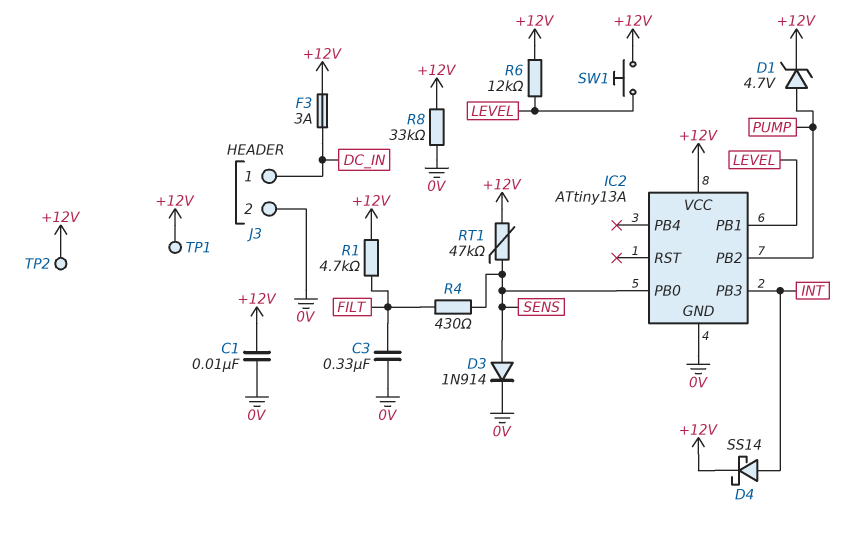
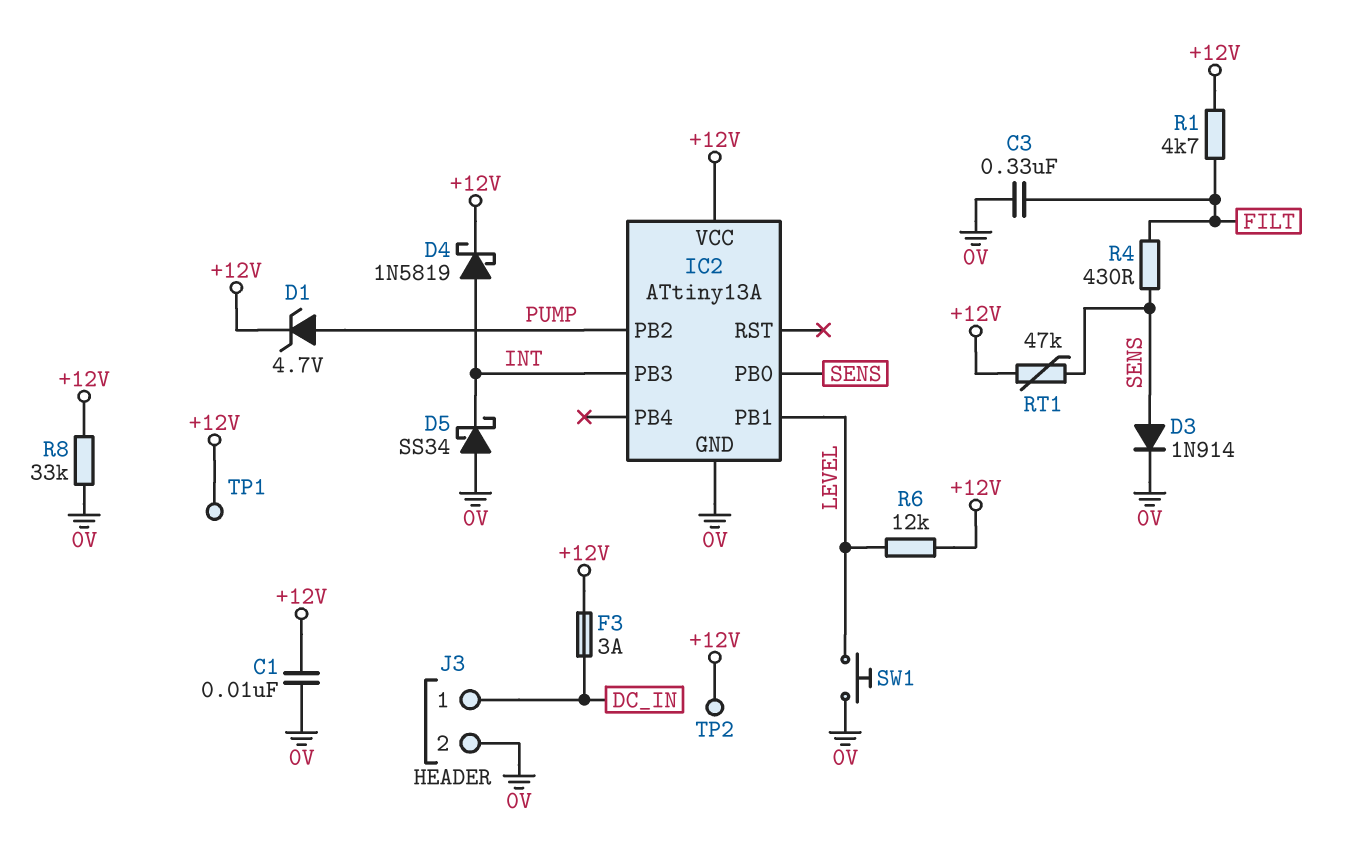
D4: schottky SS14 (A INT, K +12V) -> schottky 1N5819 (A INT, K +12V)
D5: none -> schottky SS34 (A 0V, K INT)
SW1: button (+12V, LEVEL) -> button (0V, LEVEL)

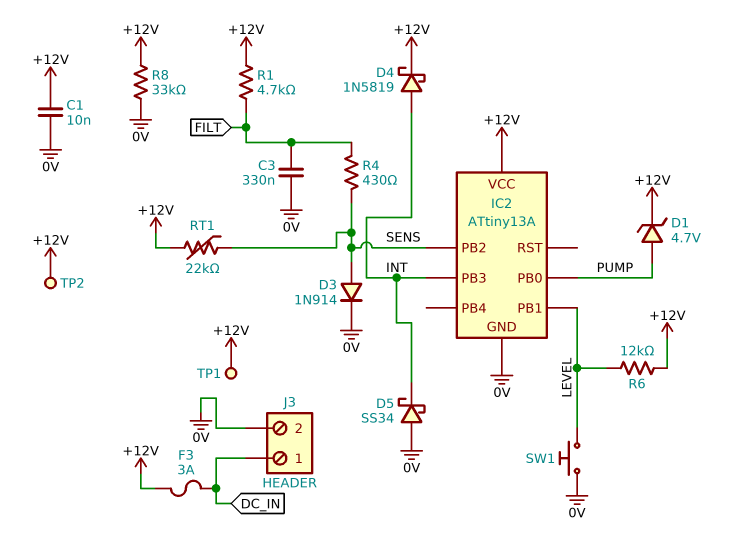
IC2 pin PB0: SENS -> PUMP
IC2 pin PB2: PUMP -> SENS
RT1: 47k (+12V, SENS) -> 22k (+12V, SENS)

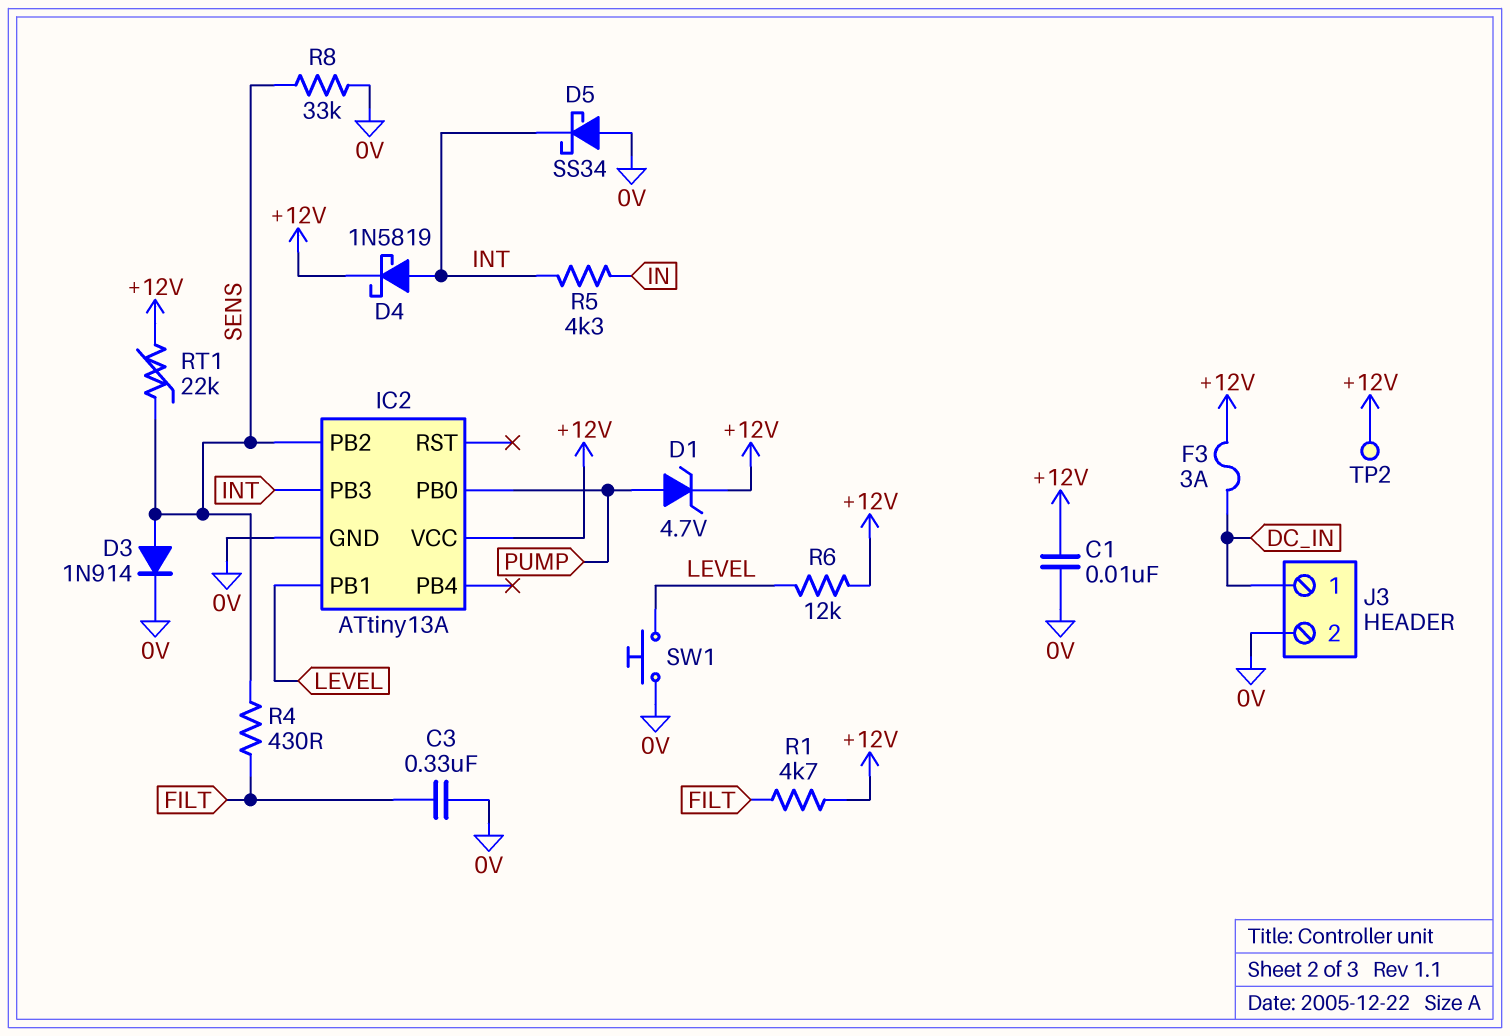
R5: none -> 4.3k (IN, INT)
R8: 33k (+12V, 0V) -> 33k (0V, SENS)
TP1: test point (+12V) -> none

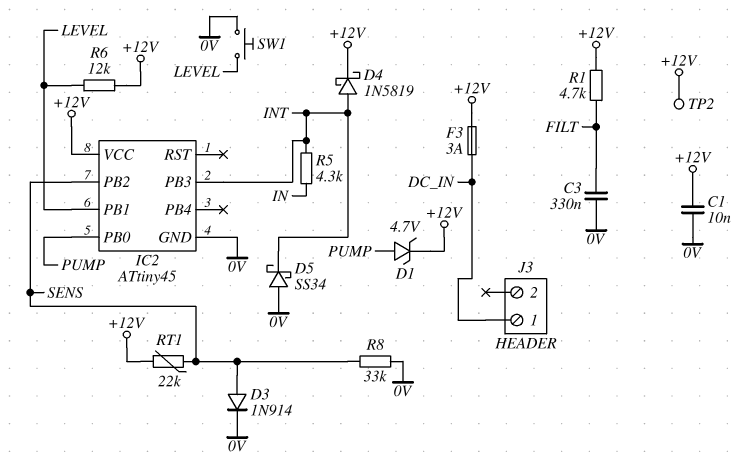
IC2: ATtiny13A -> ATtiny45
J3 pin 2: 0V -> none
R4: 430 (FILT, SENS) -> none

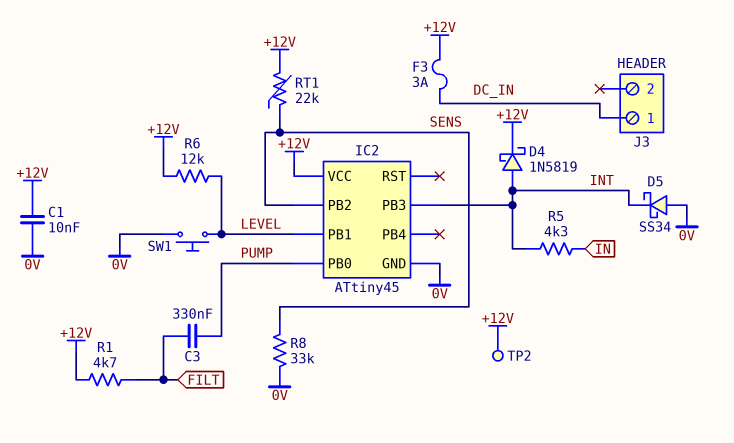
C3: 330nF (0V, FILT) -> 330nF (FILT, PUMP)
D1: zener 4.7V (A PUMP, K +12V) -> none
D3: diode 1N914 (A SENS, K 0V) -> none

